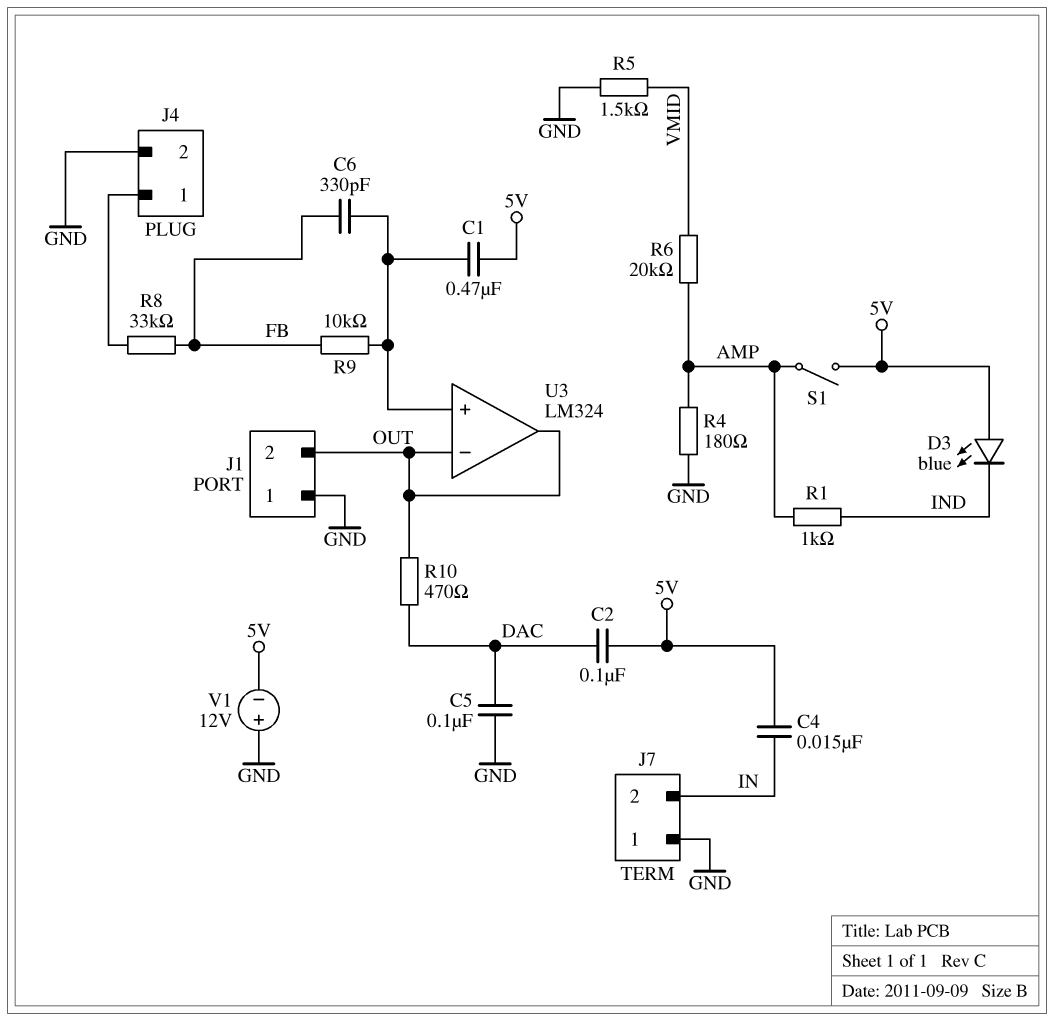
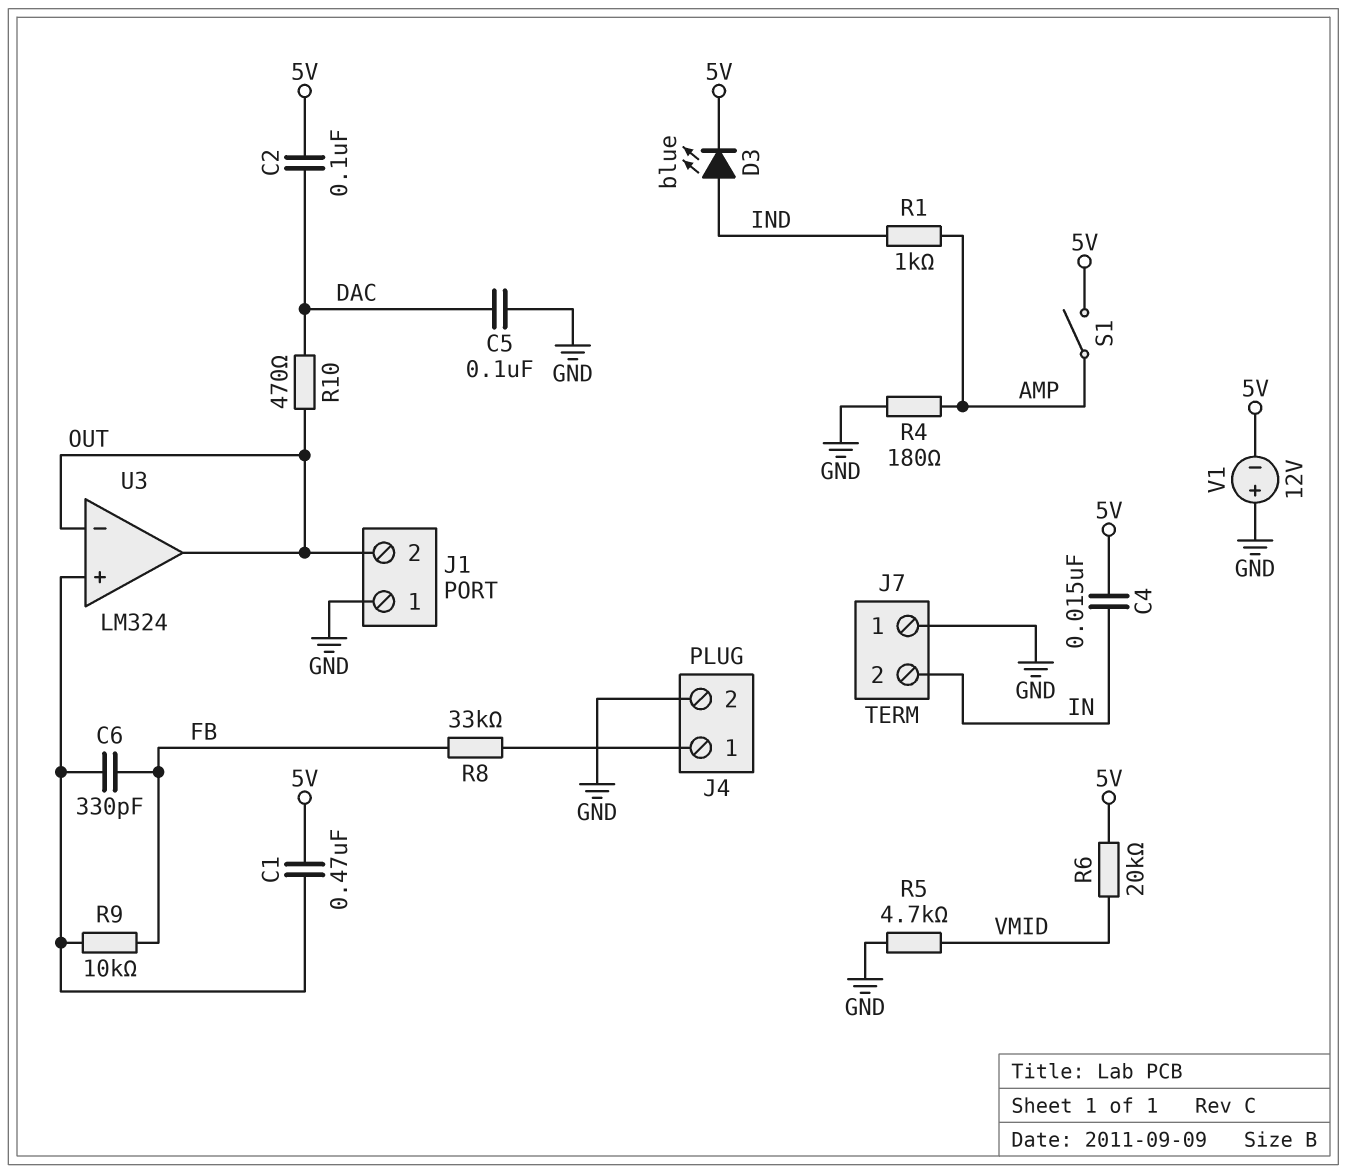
D3: LED blue (A 5V, K IND) -> LED blue (A IND, K 5V)
R5: 1.5k (GND, VMID) -> 4.7k (GND, VMID)
R6: 20k (AMP, VMID) -> 20k (5V, VMID)

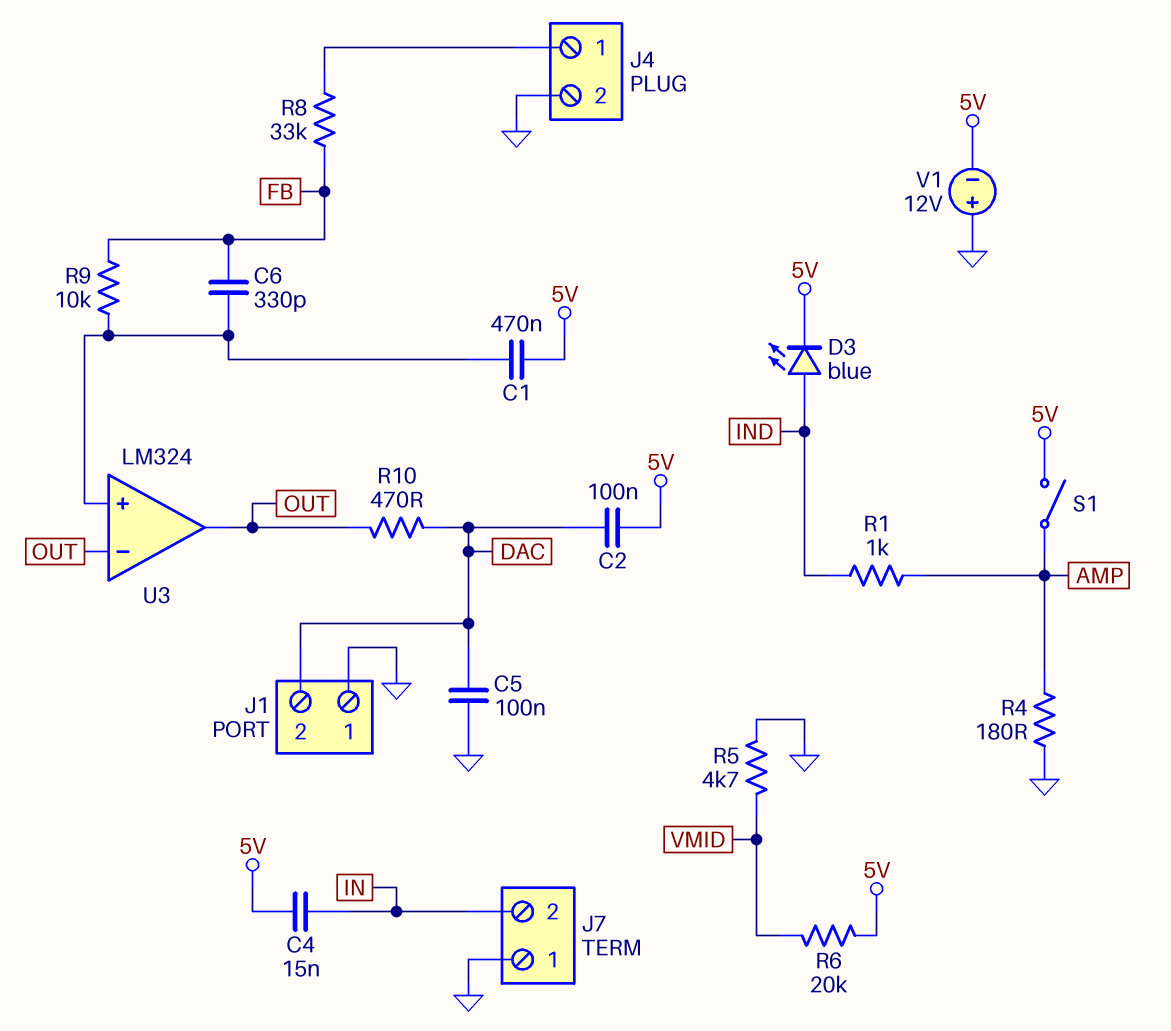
J1 pin 2: OUT -> DAC

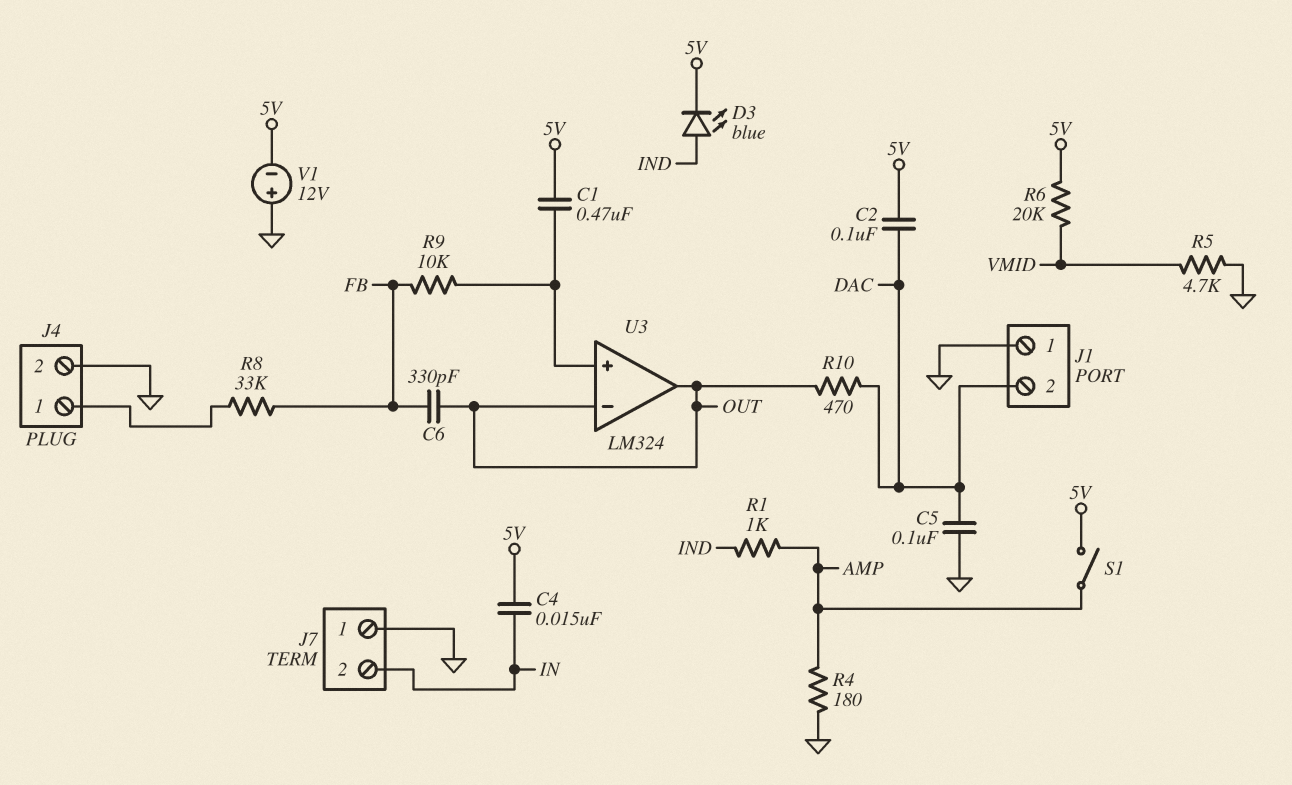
C6: 330pF (FB, U3/in+) -> 330pF (FB, OUT)

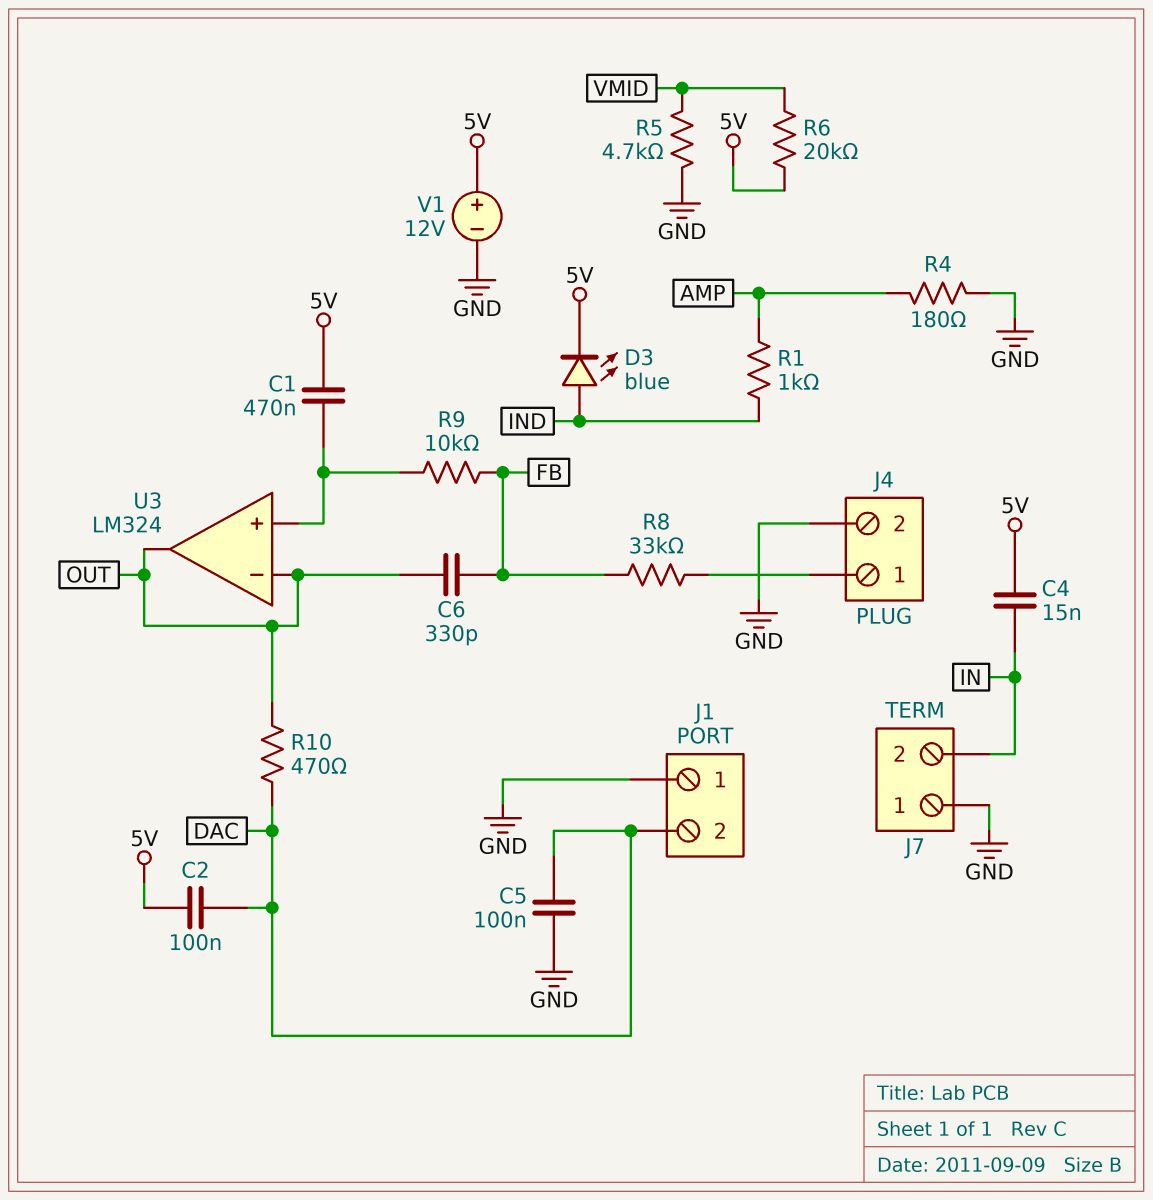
S1: switch (5V, AMP) -> none
V1: 12V (plus GND, minus 5V) -> 12V (plus 5V, minus GND)

